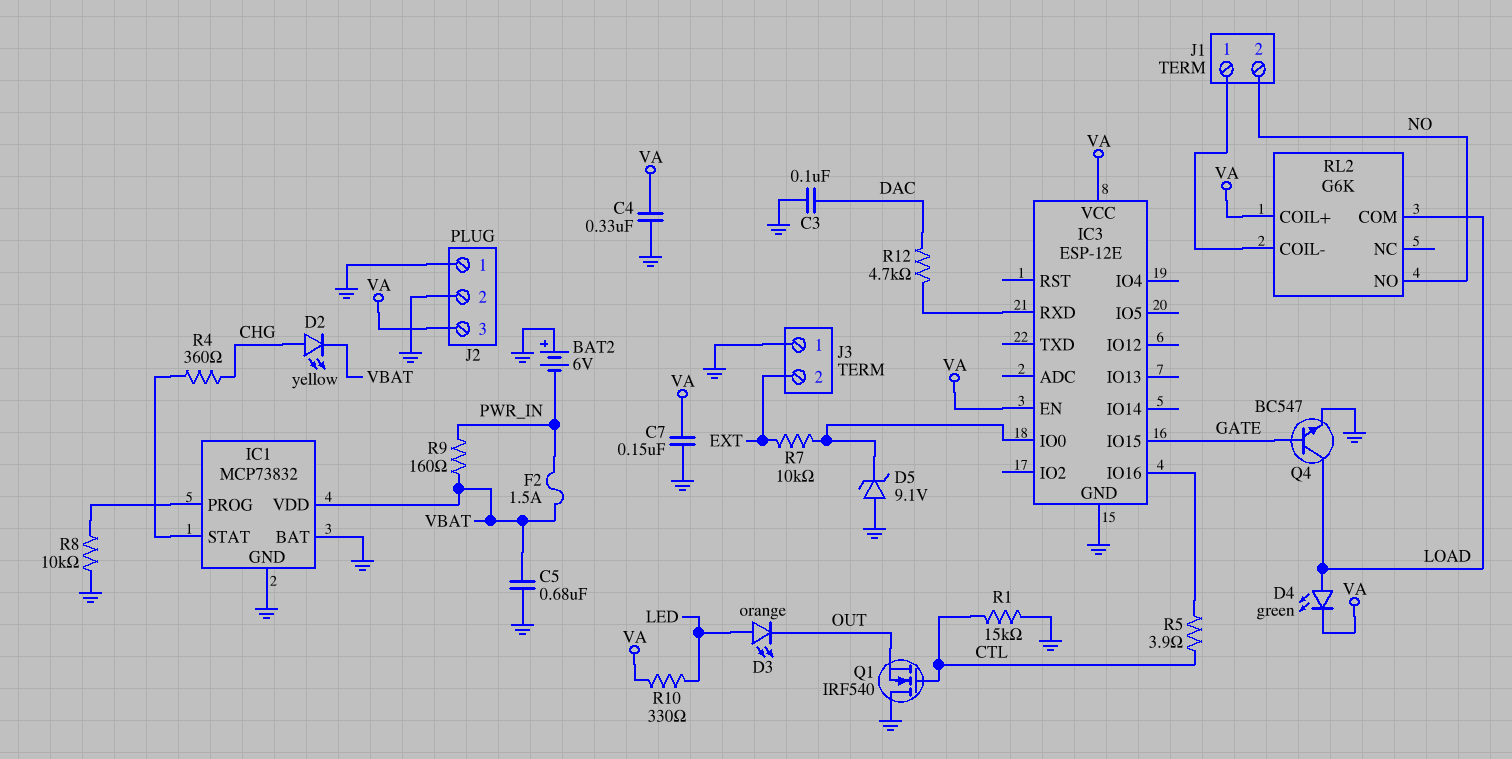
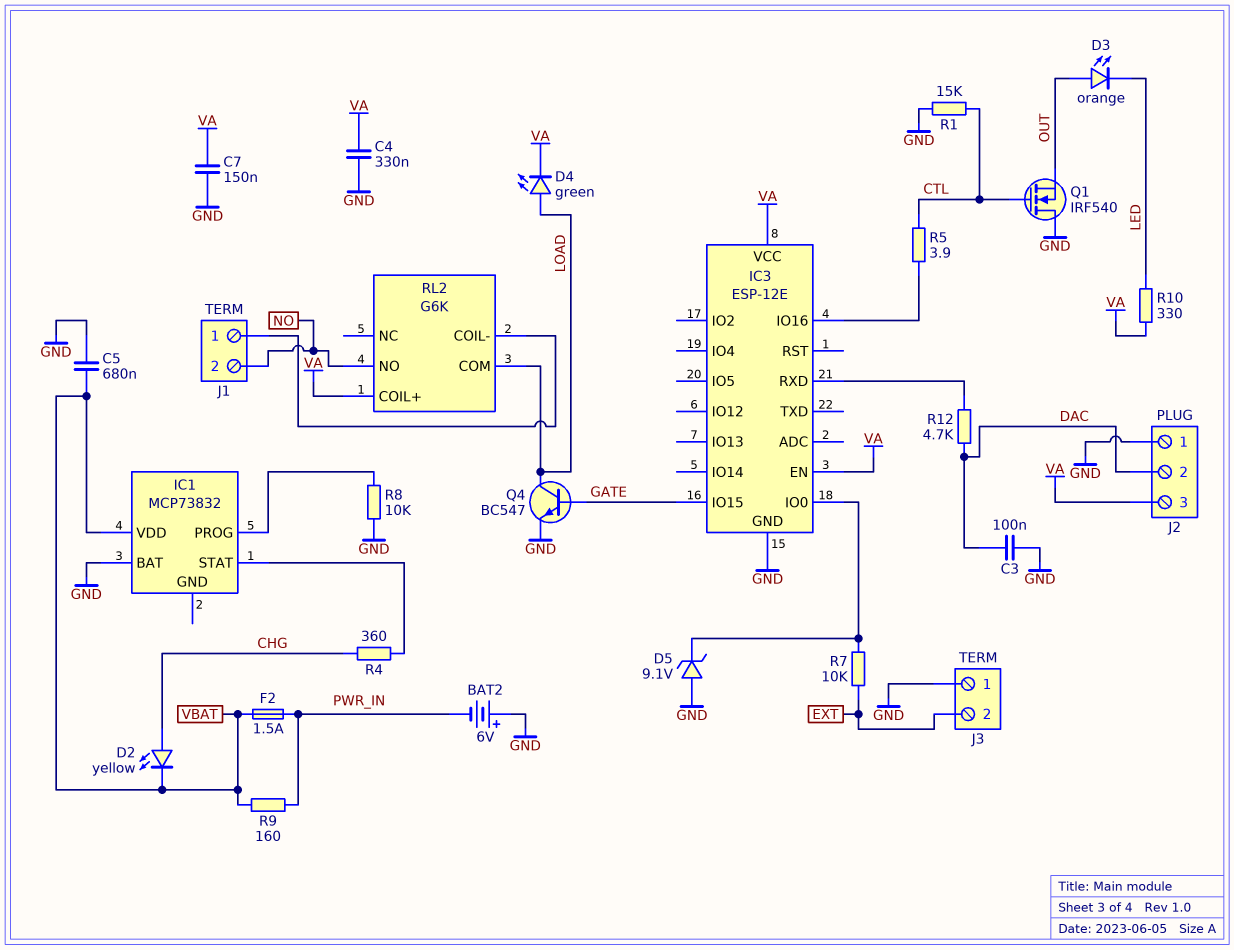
D3: LED orange (A LED, K OUT) -> LED orange (A OUT, K LED)
IC1 pin GND: GND -> none
J2 pin 2: GND -> DAC

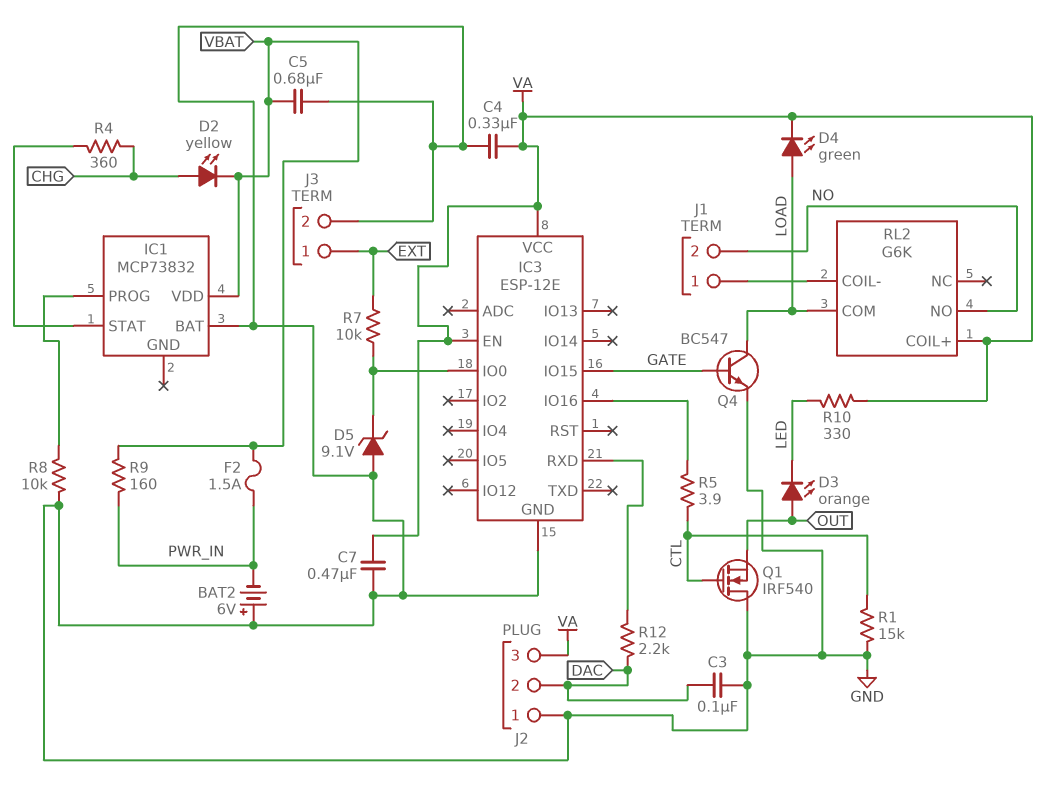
C7: 150nF (GND, VA) -> 470nF (GND, VA)
J3 pin 1: GND -> EXT
J3 pin 2: EXT -> GND
R12: 4.7k (DAC, IC3/RXD) -> 2.2k (DAC, IC3/RXD)

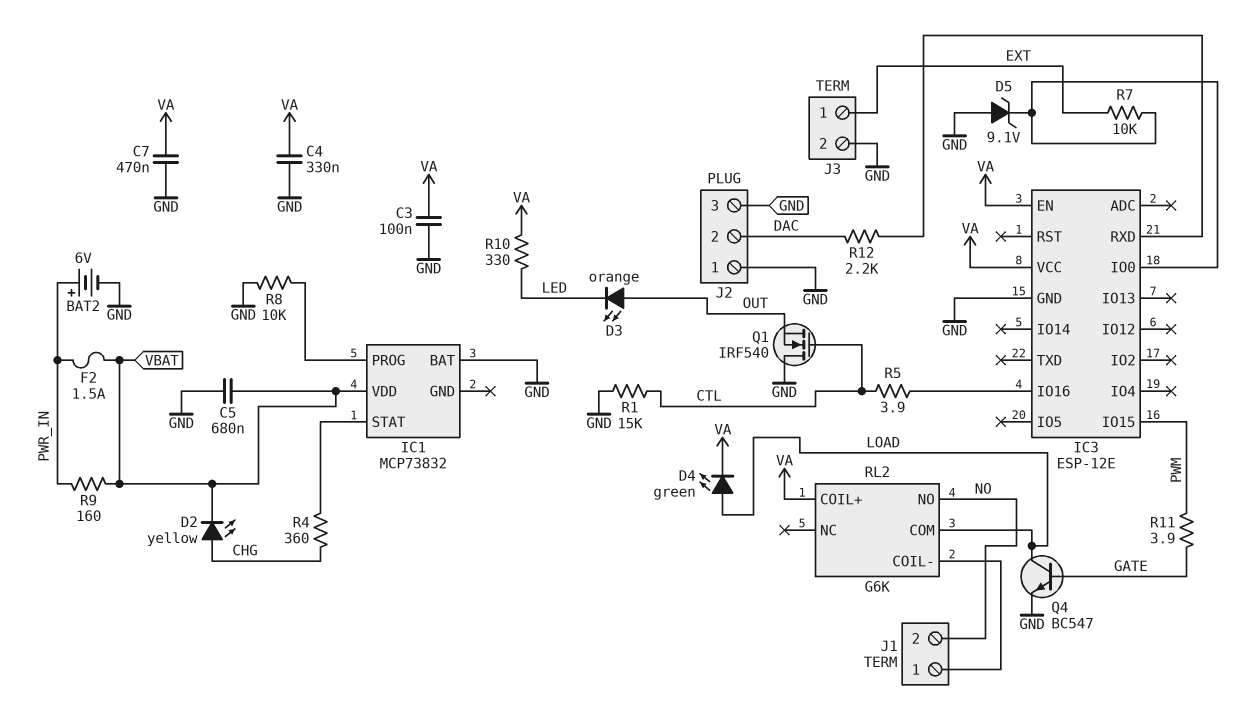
BAT2: 6V (plus GND, minus PWR_IN) -> 6V (plus PWR_IN, minus GND)
C3: 100nF (DAC, GND) -> 100nF (GND, VA)
IC3 pin IO15: GATE -> PWM
J2 pin 3: VA -> GND
R11: none -> 3.9 (GATE, PWM)

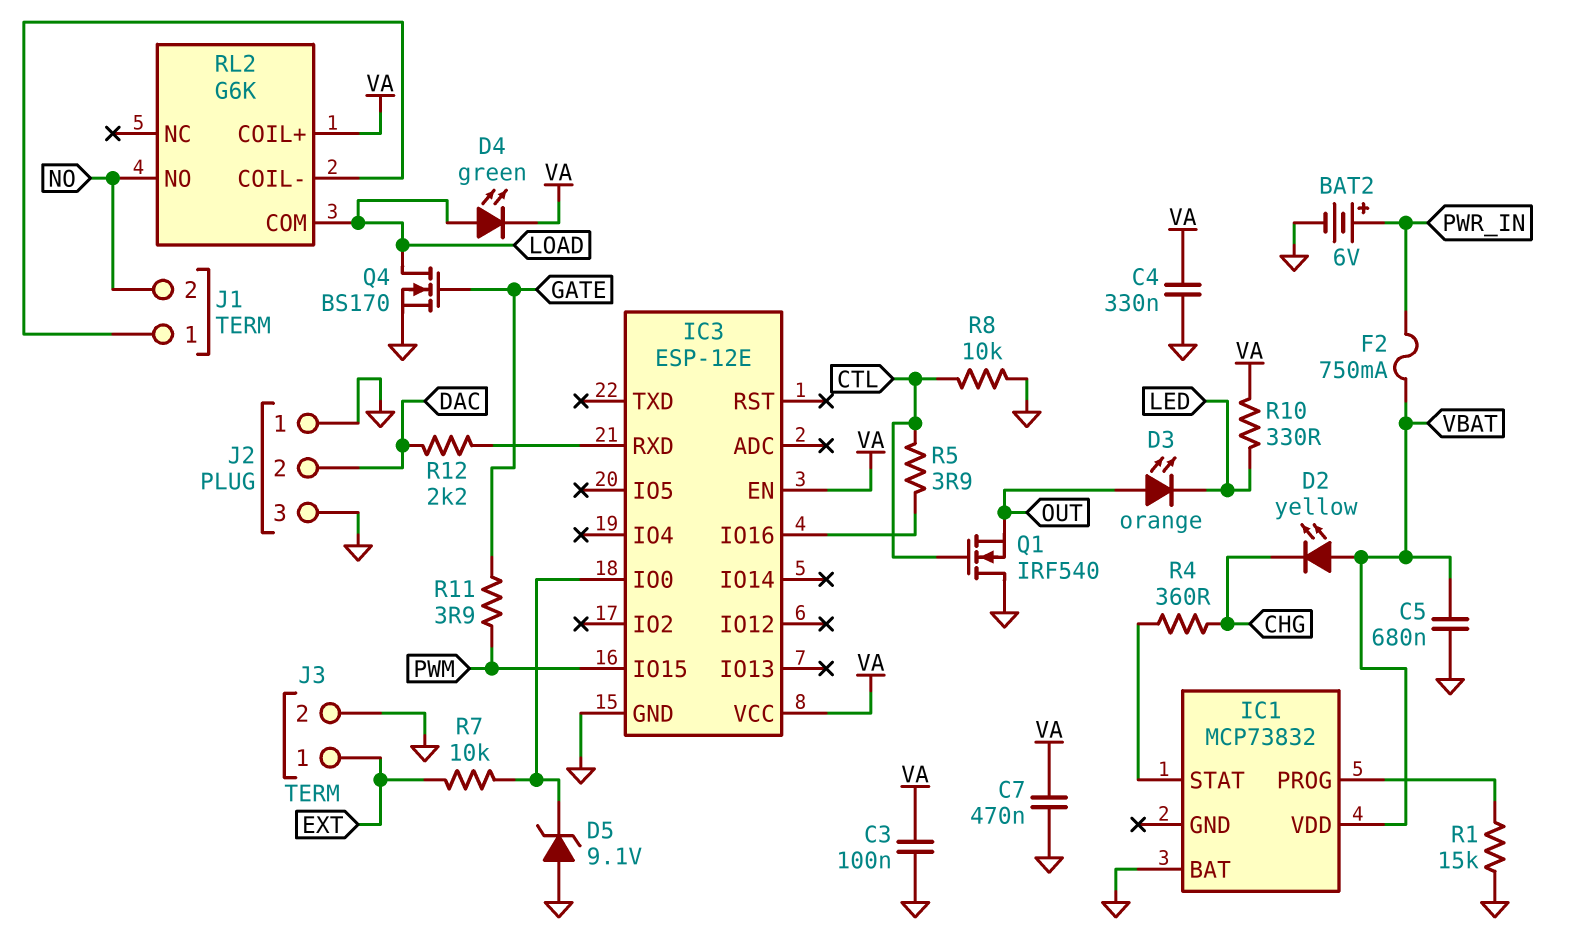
D2: LED yellow (A CHG, K VBAT) -> LED yellow (A VBAT, K CHG)
F2: 1.5A (PWR_IN, VBAT) -> 750mA (PWR_IN, VBAT)
Q4: NPN BC547 (B GATE, C LOAD, E GND) -> NMOS BS170 (G GATE, D LOAD, S GND)
R1: 15k (CTL, GND) -> 15k (GND, IC1/PROG)
R8: 10k (GND, IC1/PROG) -> 10k (CTL, GND)
R9: 160 (PWR_IN, VBAT) -> none

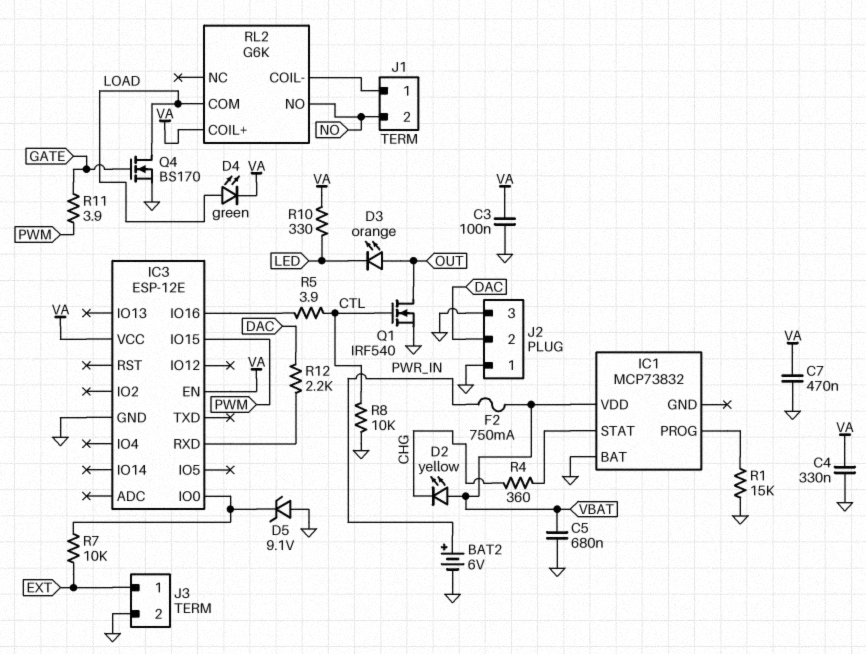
Q1: NMOS IRF540 (G CTL, D GND, S OUT) -> NMOS IRF540 (G CTL, D OUT, S GND)

